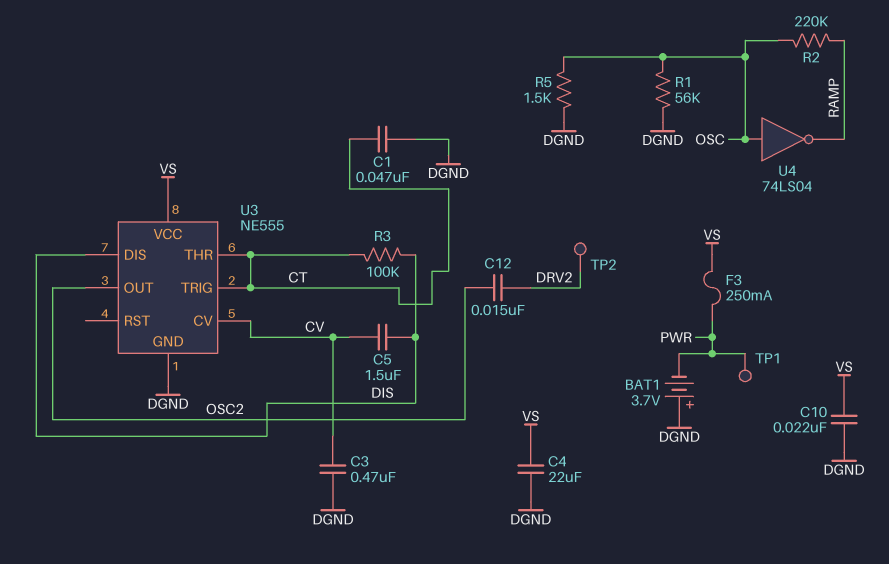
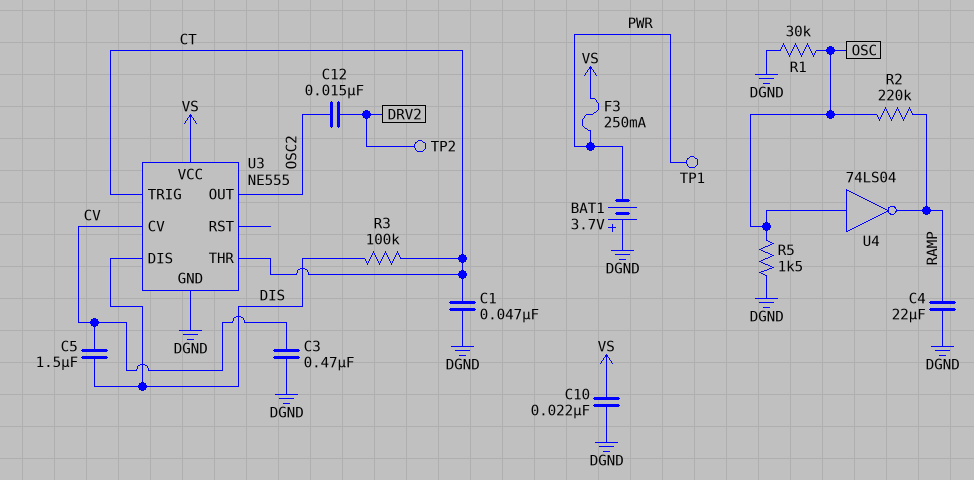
C4: 22uF (DGND, VS) -> 22uF (DGND, RAMP)
R1: 56k (DGND, OSC) -> 30k (DGND, OSC)

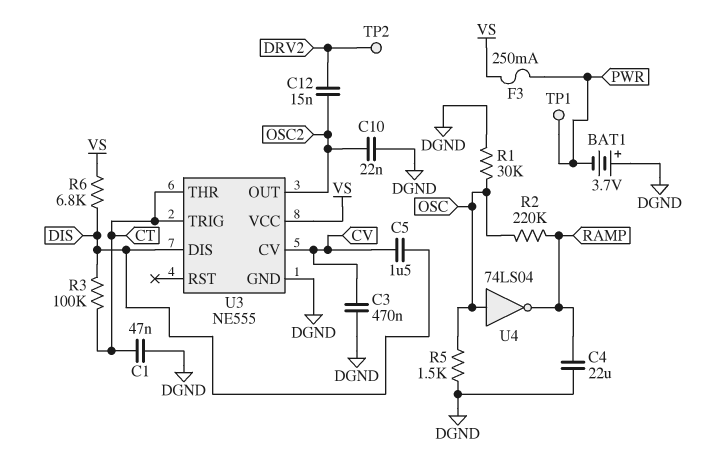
C10: 22nF (DGND, VS) -> 22nF (DGND, OSC2)
R6: none -> 6.8k (DIS, VS)

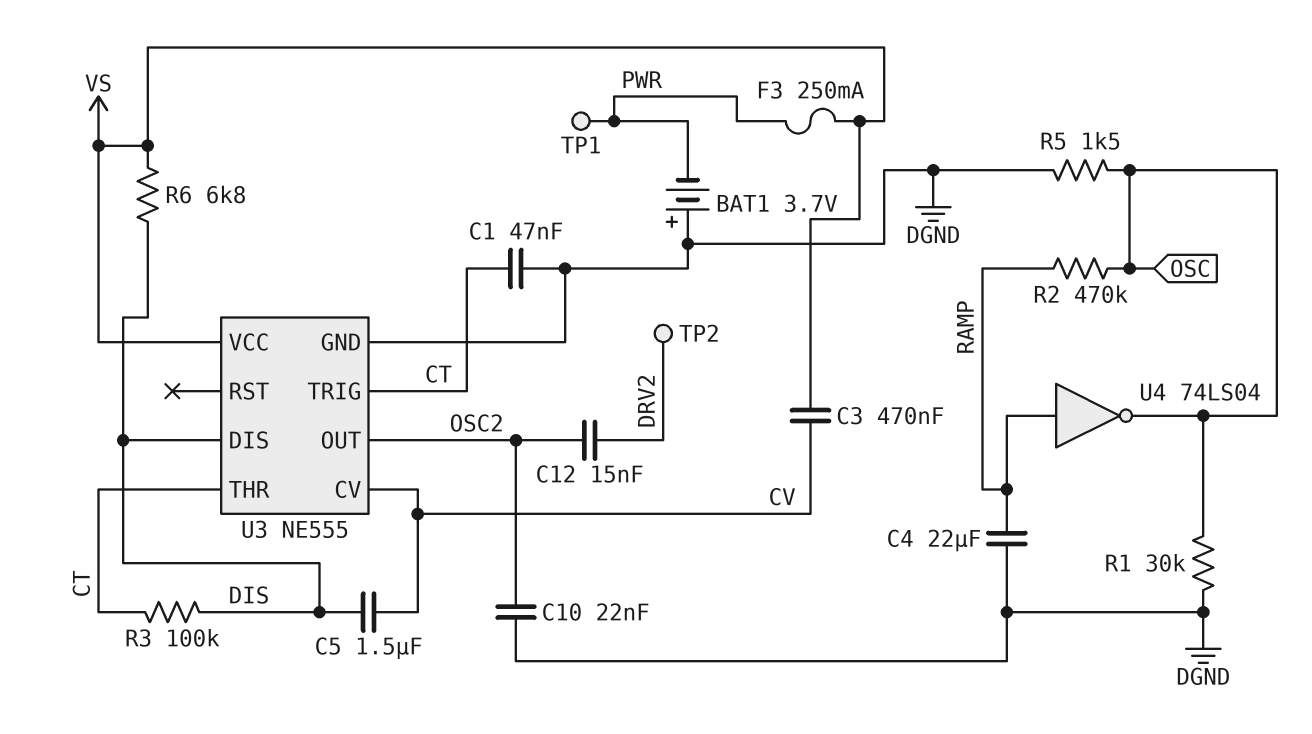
C3: 470nF (CV, DGND) -> 470nF (CV, VS)
R2: 220k (OSC, RAMP) -> 470k (OSC, RAMP)
U4: NOT 74LS04 (in OSC, out RAMP) -> NOT 74LS04 (in RAMP, out OSC)

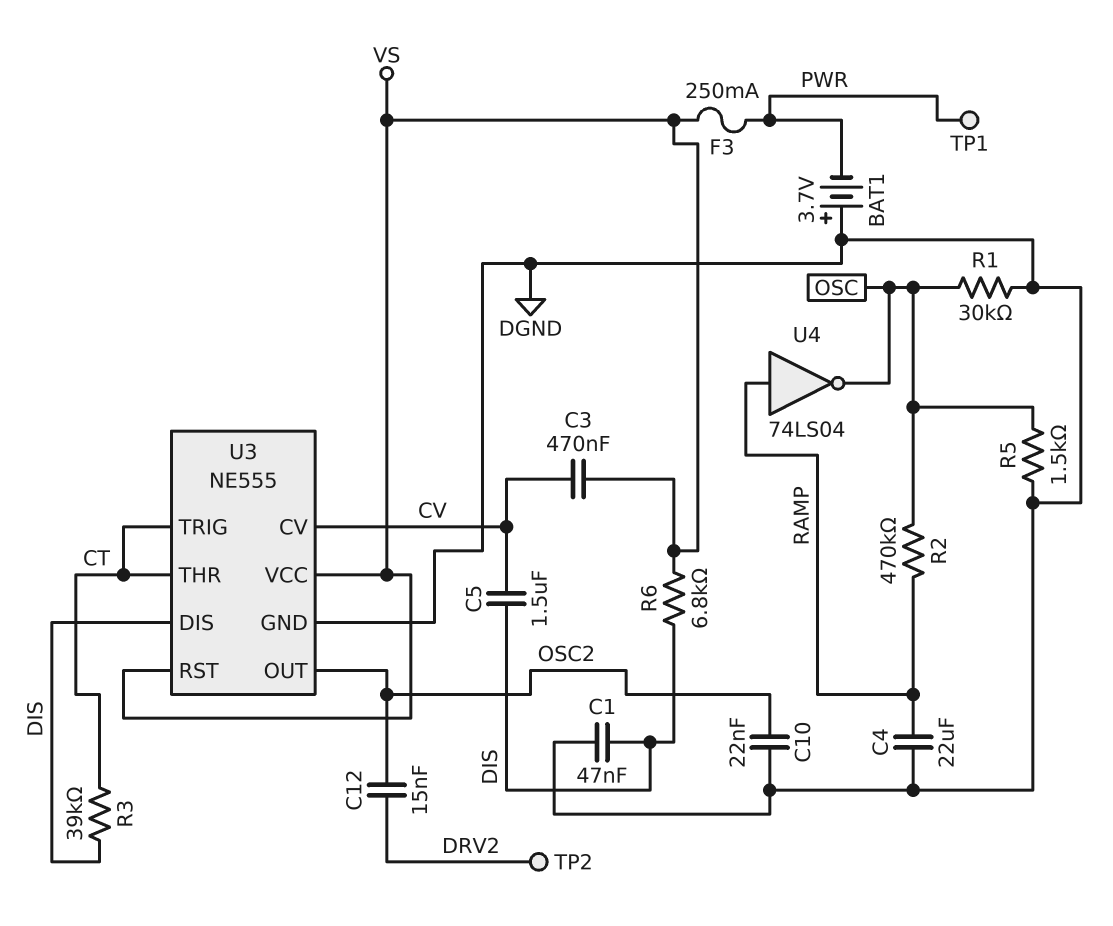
C1: 47nF (CT, DGND) -> 47nF (DGND, DIS)
R3: 100k (CT, DIS) -> 39k (CT, DIS)
U3 pin RST: none -> VS

